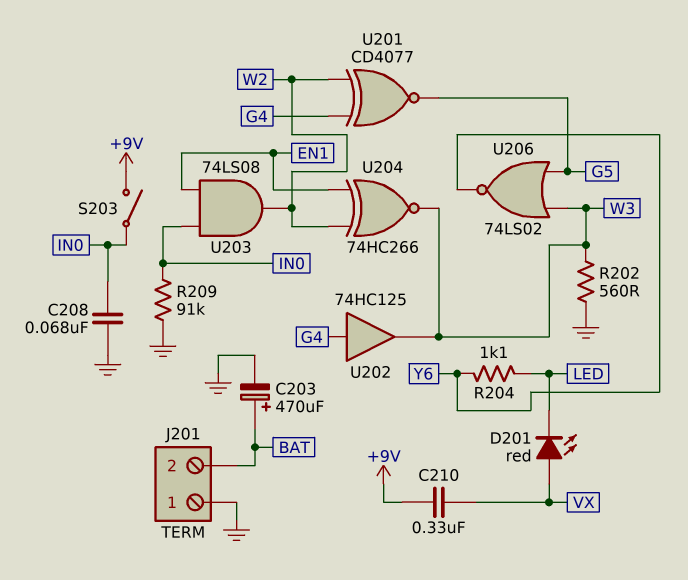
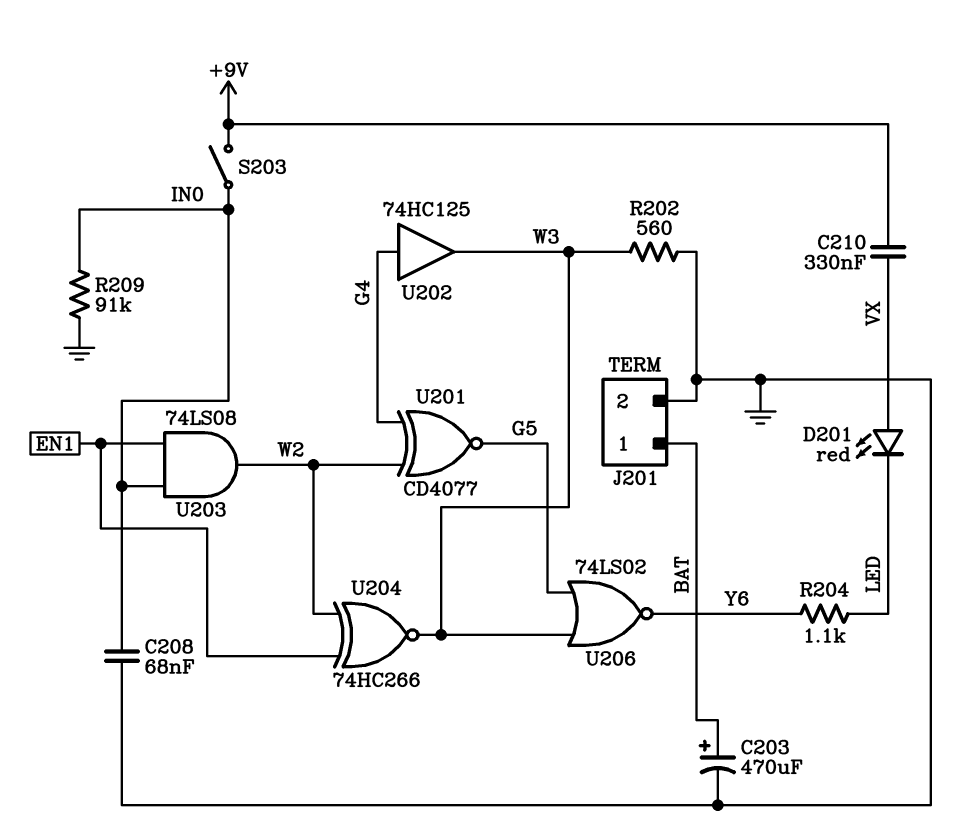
J201 pin 1: GND -> BAT
J201 pin 2: BAT -> GND

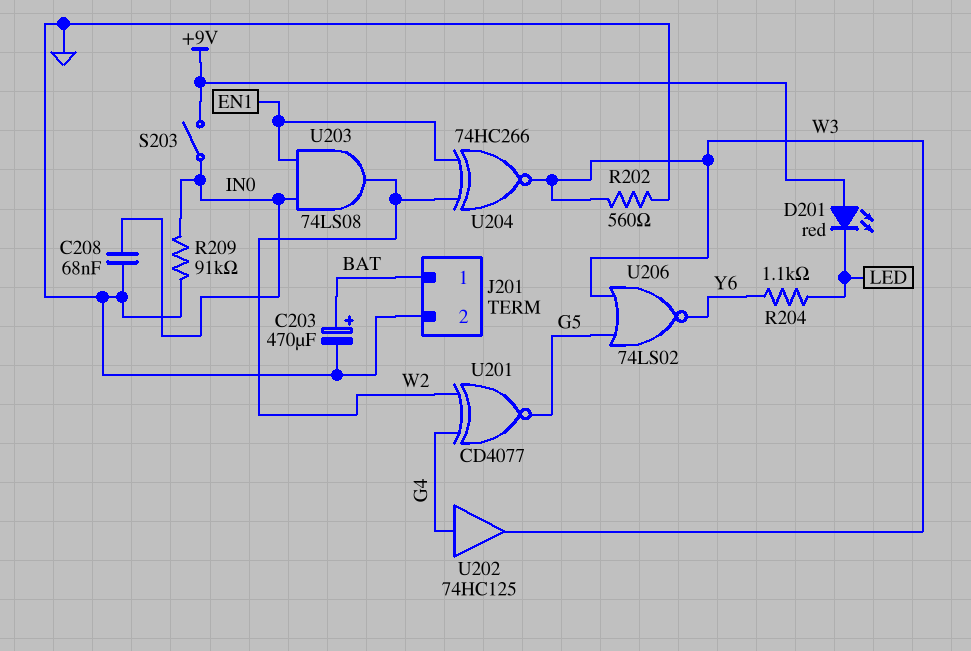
C210: 330nF (+9V, VX) -> none
D201: LED red (A VX, K LED) -> LED red (A +9V, K LED)

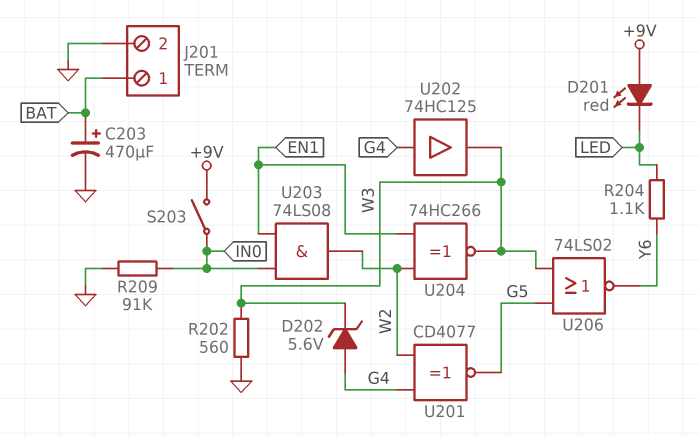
C208: 68nF (GND, IN0) -> none
D202: none -> zener 5.6V (A G4, K W3)

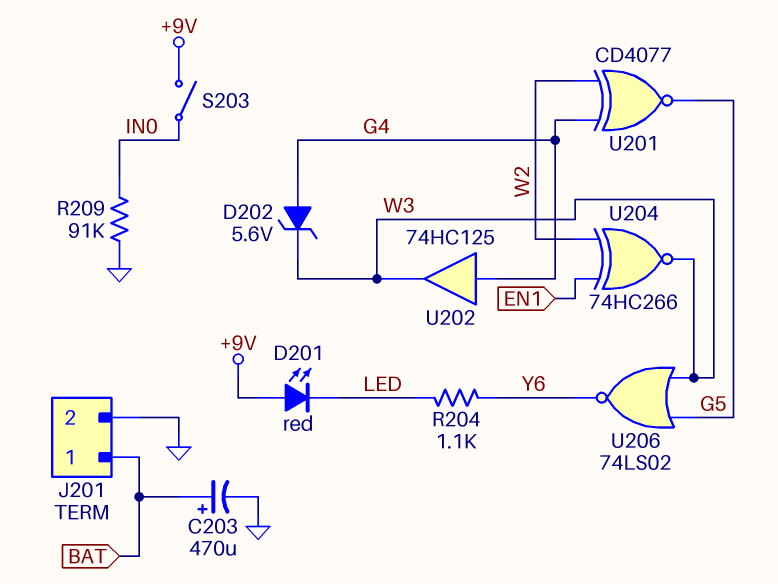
R202: 560 (GND, W3) -> none
U203: AND 74LS08 (in EN1, in IN0, out W2) -> none

